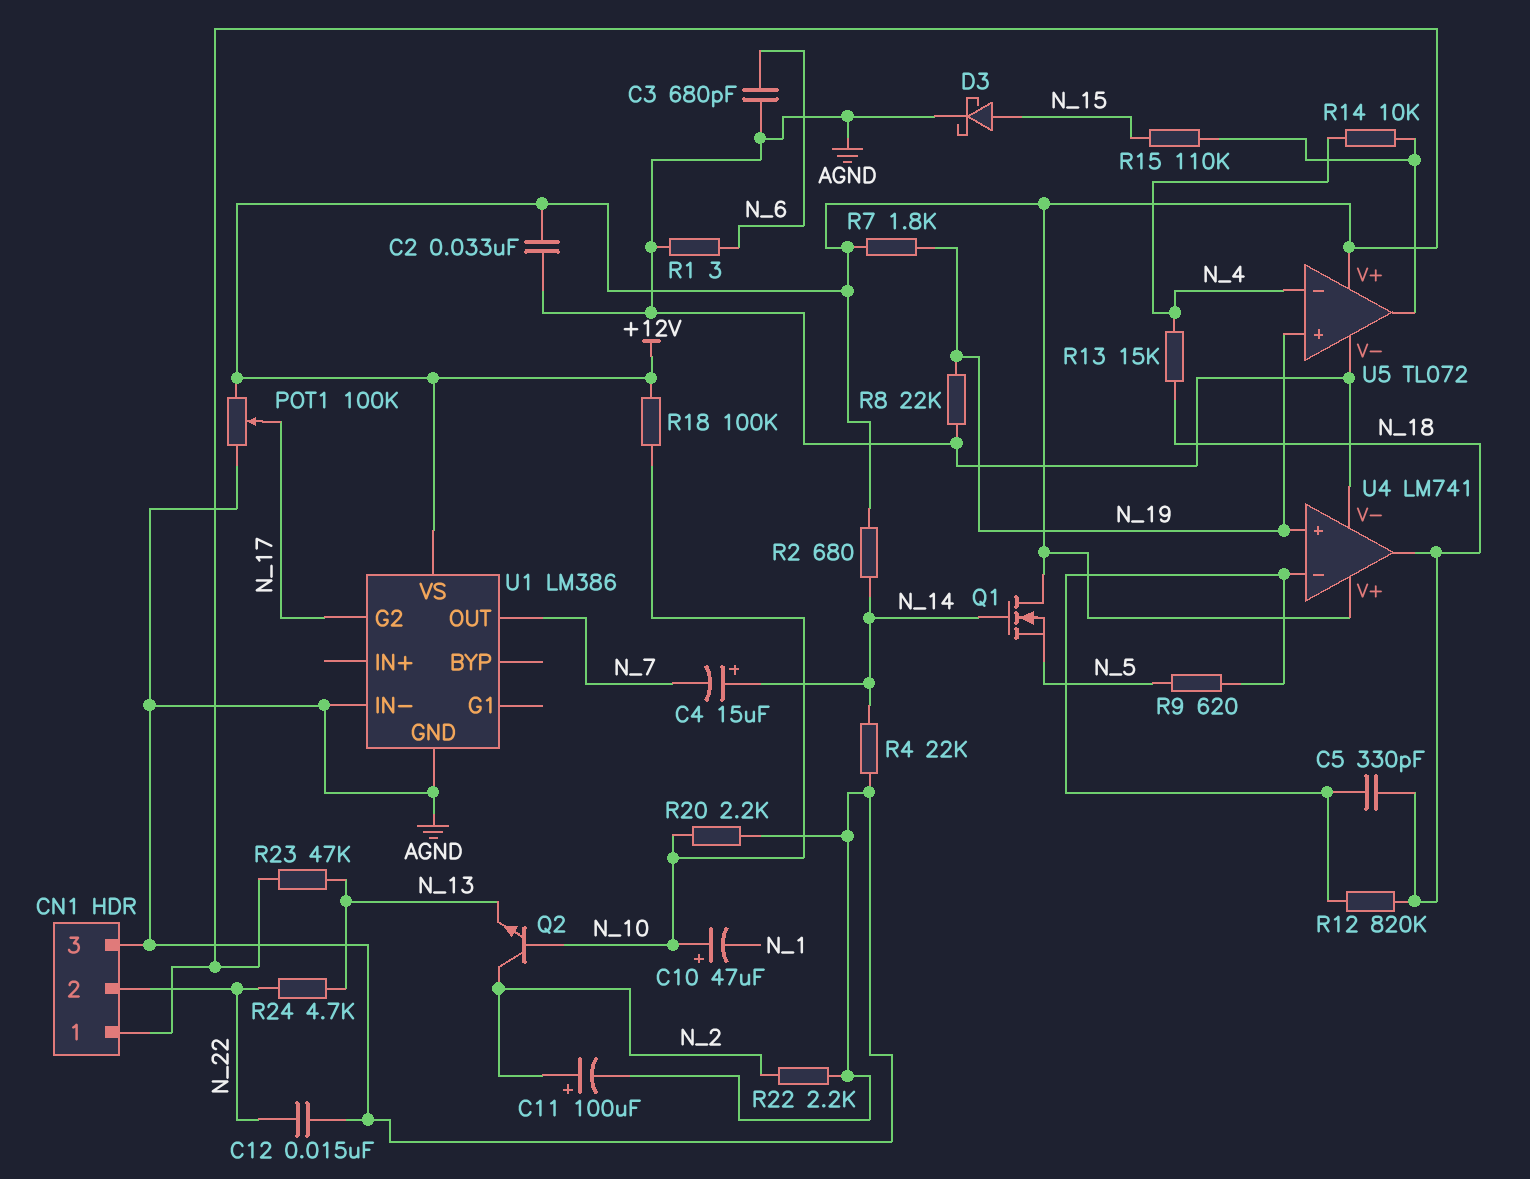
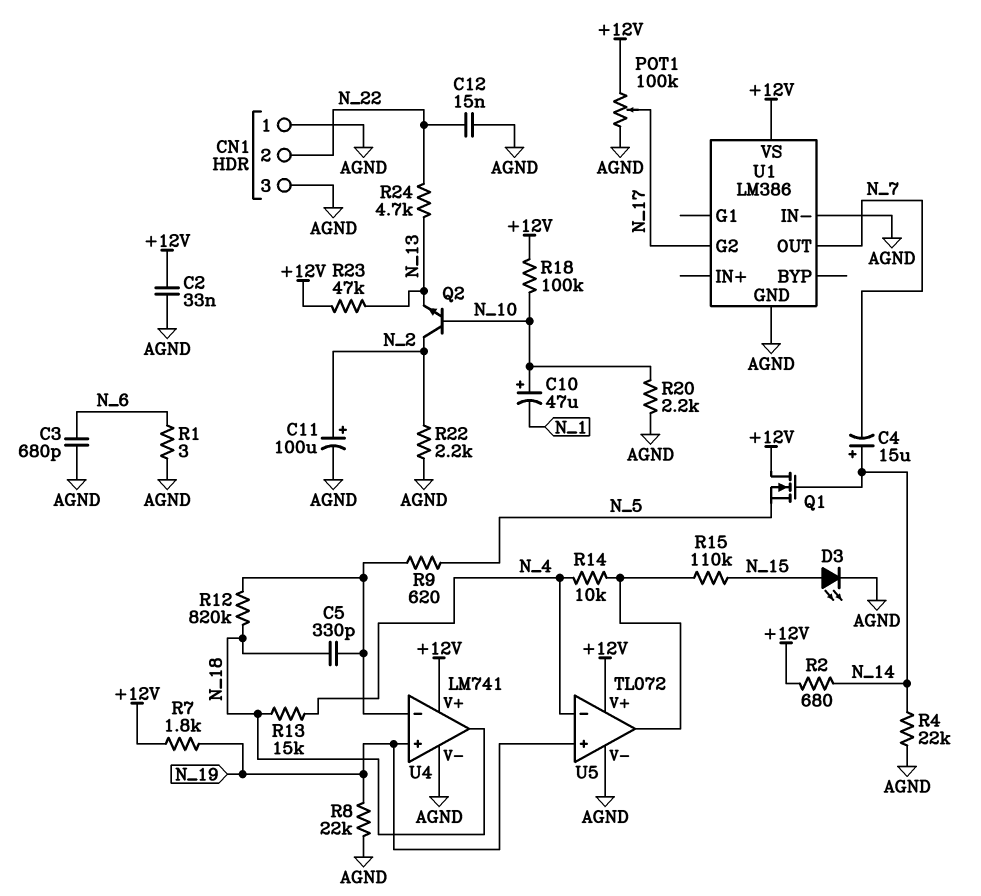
CN1 pin 1: +12V -> AGND
D3: schottky (A N_15, K AGND) -> LED (A N_15, K AGND)

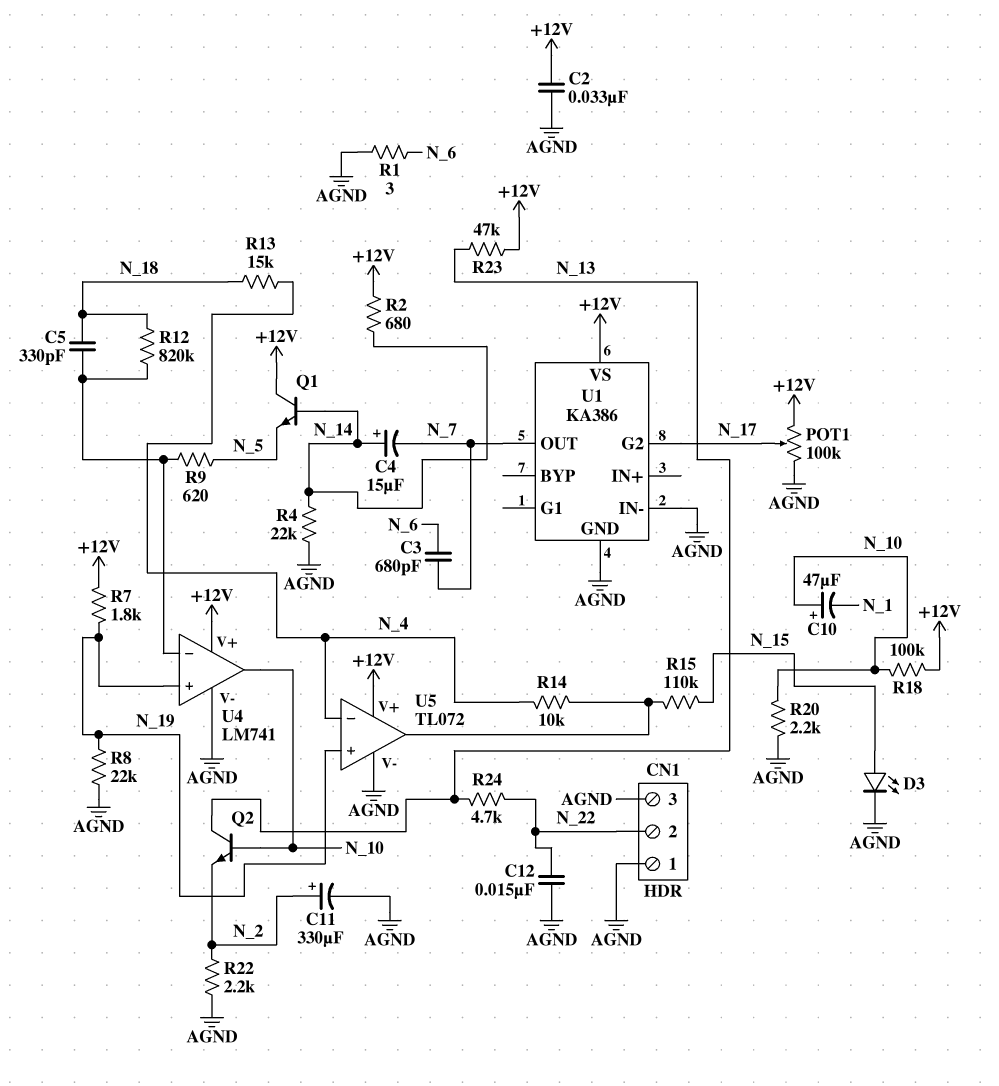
C3: 680pF (AGND, N_6) -> 680pF (N_6, N_7)
C11: 100uF (plus N_2, minus AGND) -> 330uF (plus N_2, minus AGND)
Q1: NMOS (G N_14, D +12V, S N_5) -> NPN (B N_14, C +12V, E N_5)
Q2: NPN (B N_10, C N_2, E N_13) -> NPN (B N_10, C N_13, E N_2)
U1: LM386 -> KA386
U4 pin out: N_18 -> N_10

